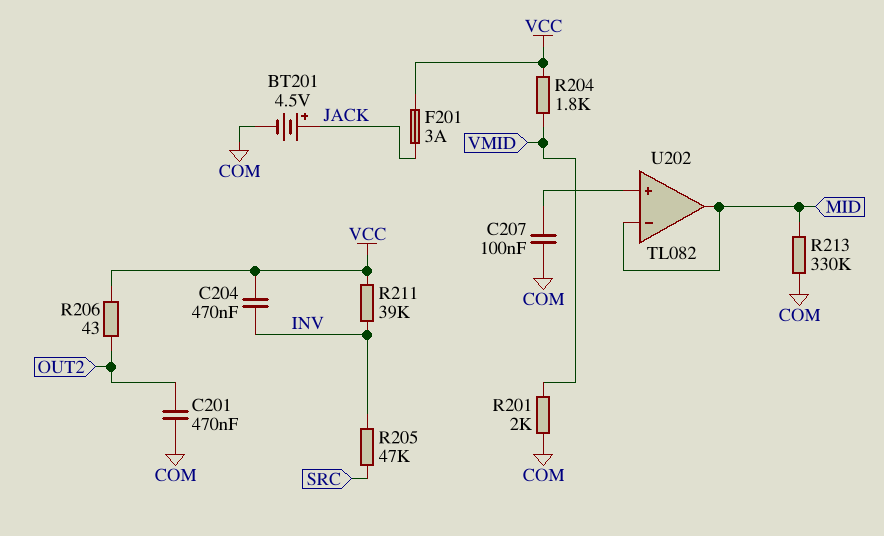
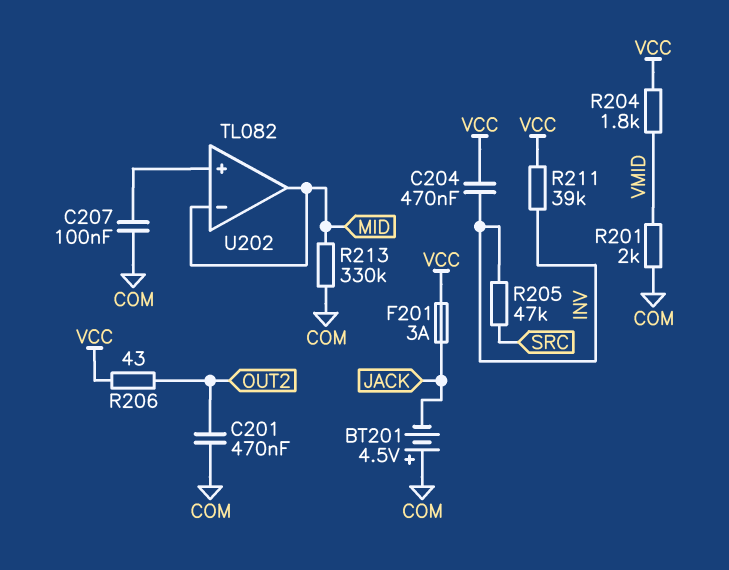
BT201: 4.5V (plus JACK, minus COM) -> 4.5V (plus COM, minus JACK)

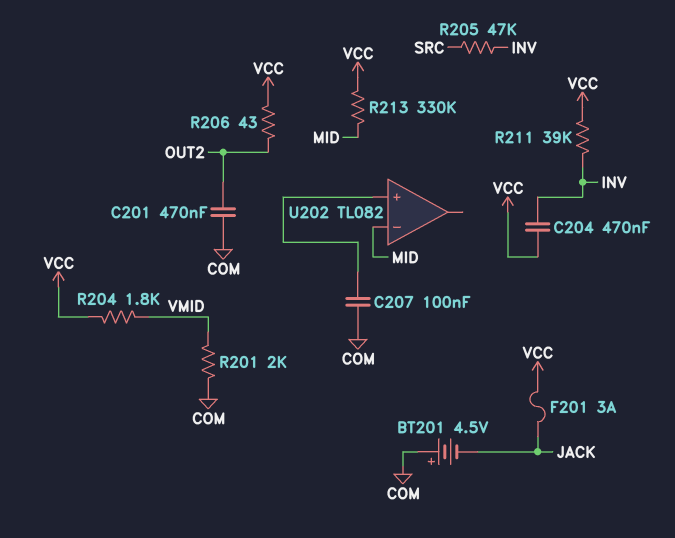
R213: 330k (COM, MID) -> 330k (MID, VCC)
U202 pin out: MID -> none

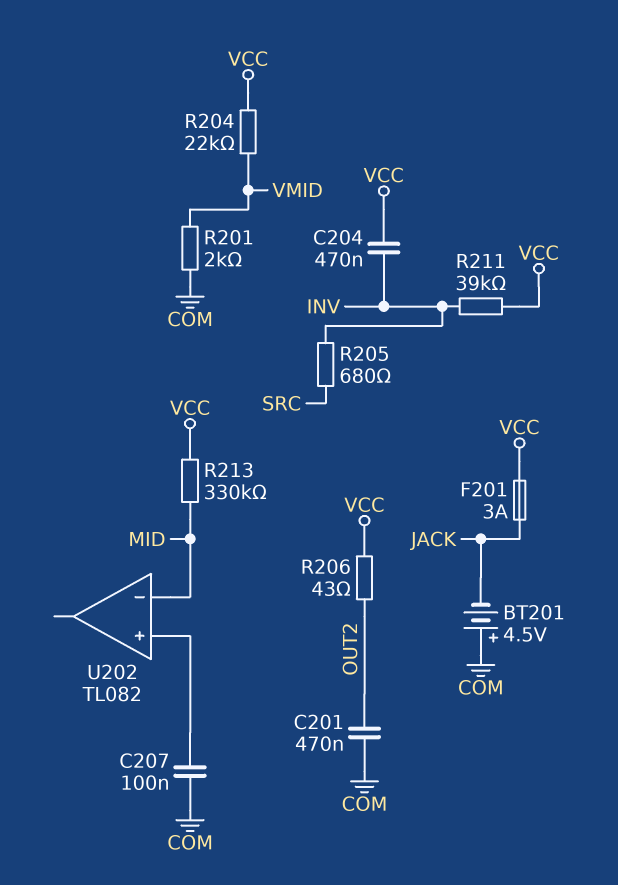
R204: 1.8k (VCC, VMID) -> 22k (VCC, VMID)
R205: 47k (INV, SRC) -> 680 (INV, SRC)

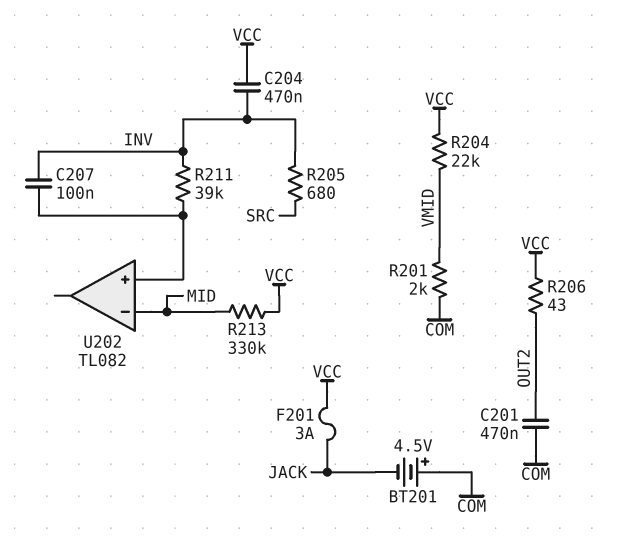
C207: 100nF (COM, U202/in+) -> 100nF (INV, U202/in+)
R211: 39k (INV, VCC) -> 39k (INV, U202/in+)

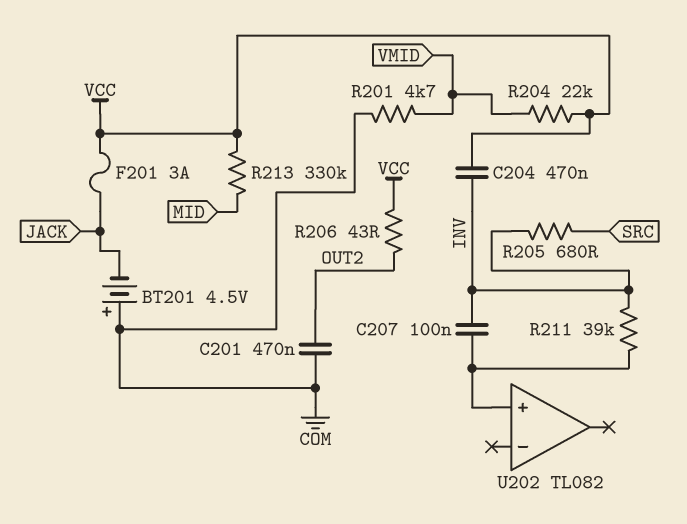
R201: 2k (COM, VMID) -> 4.7k (COM, VMID)
U202 pin in-: MID -> none

